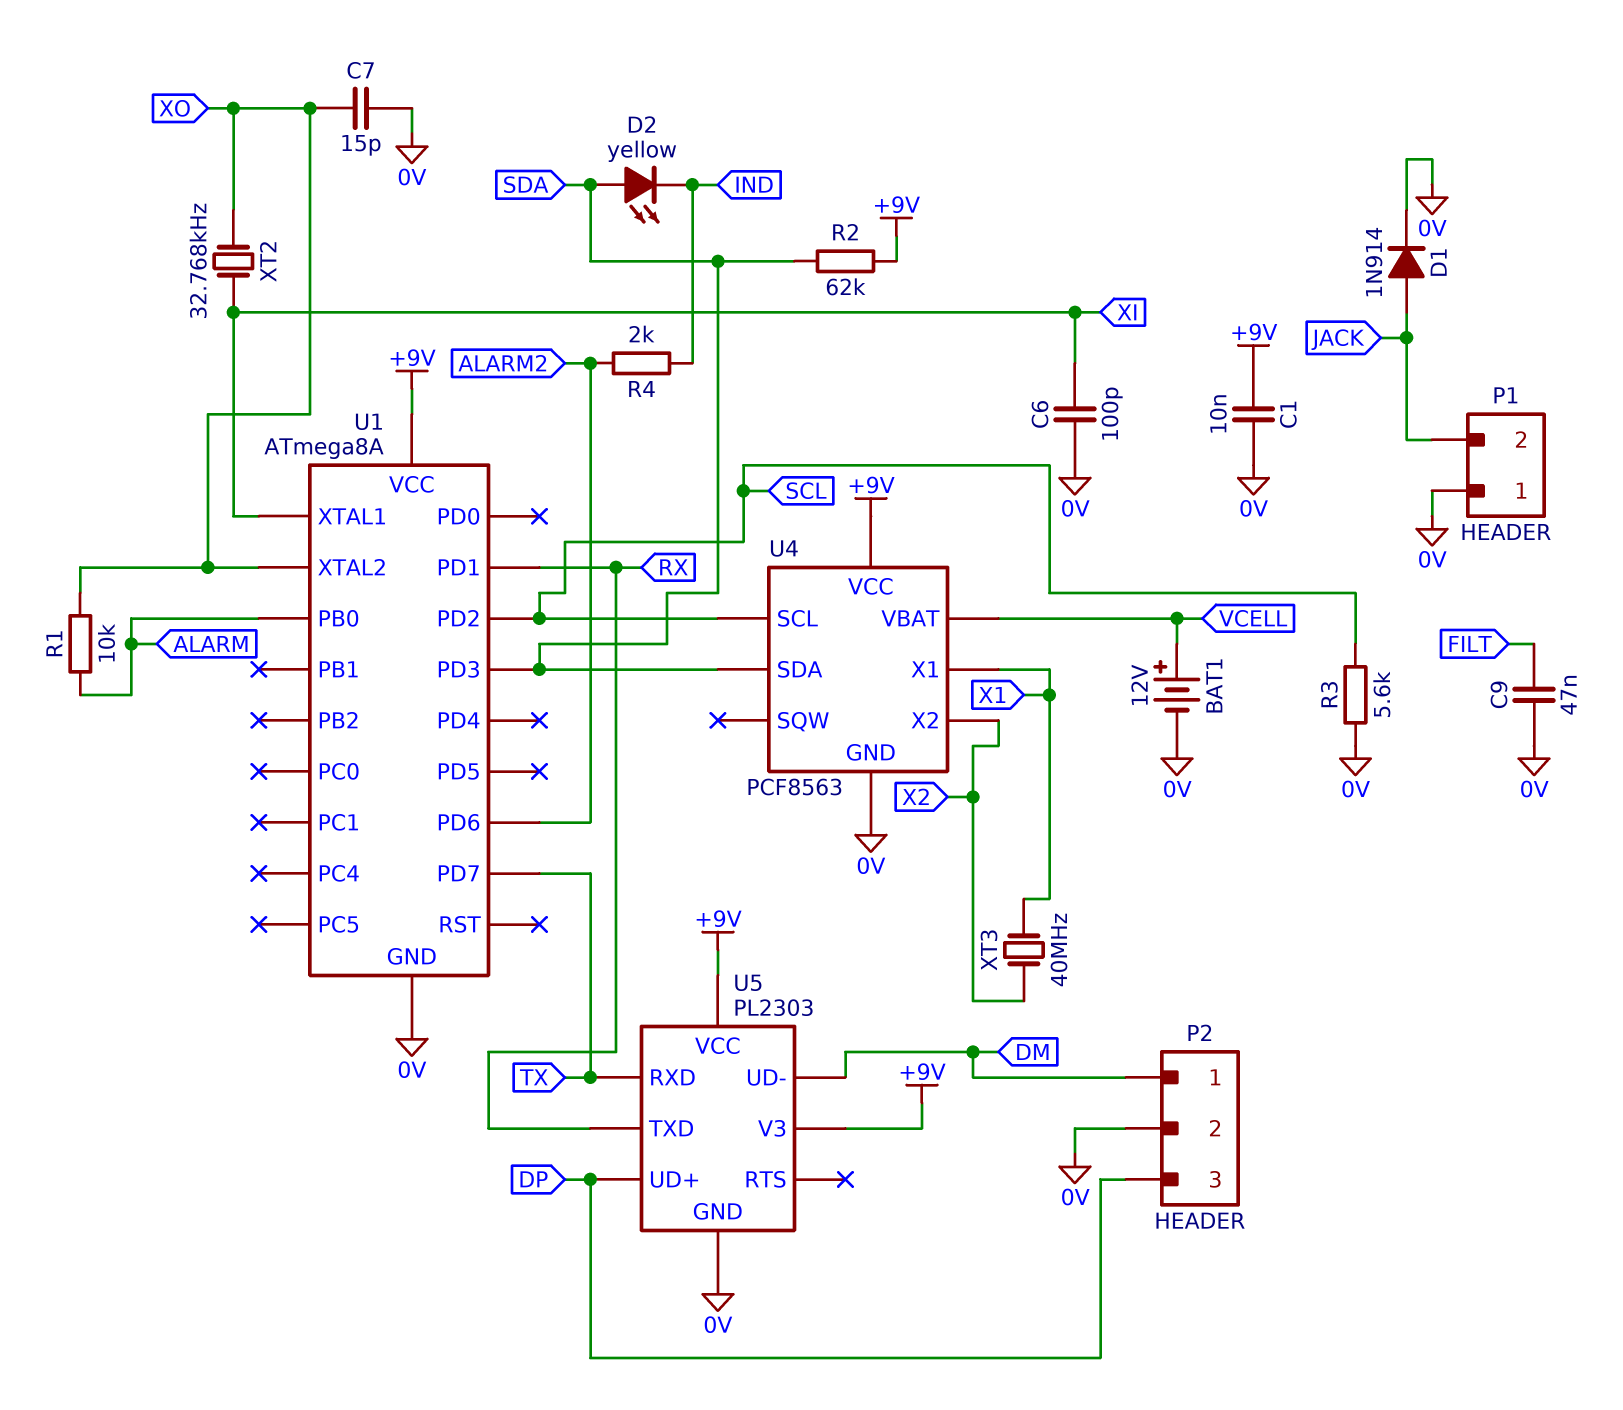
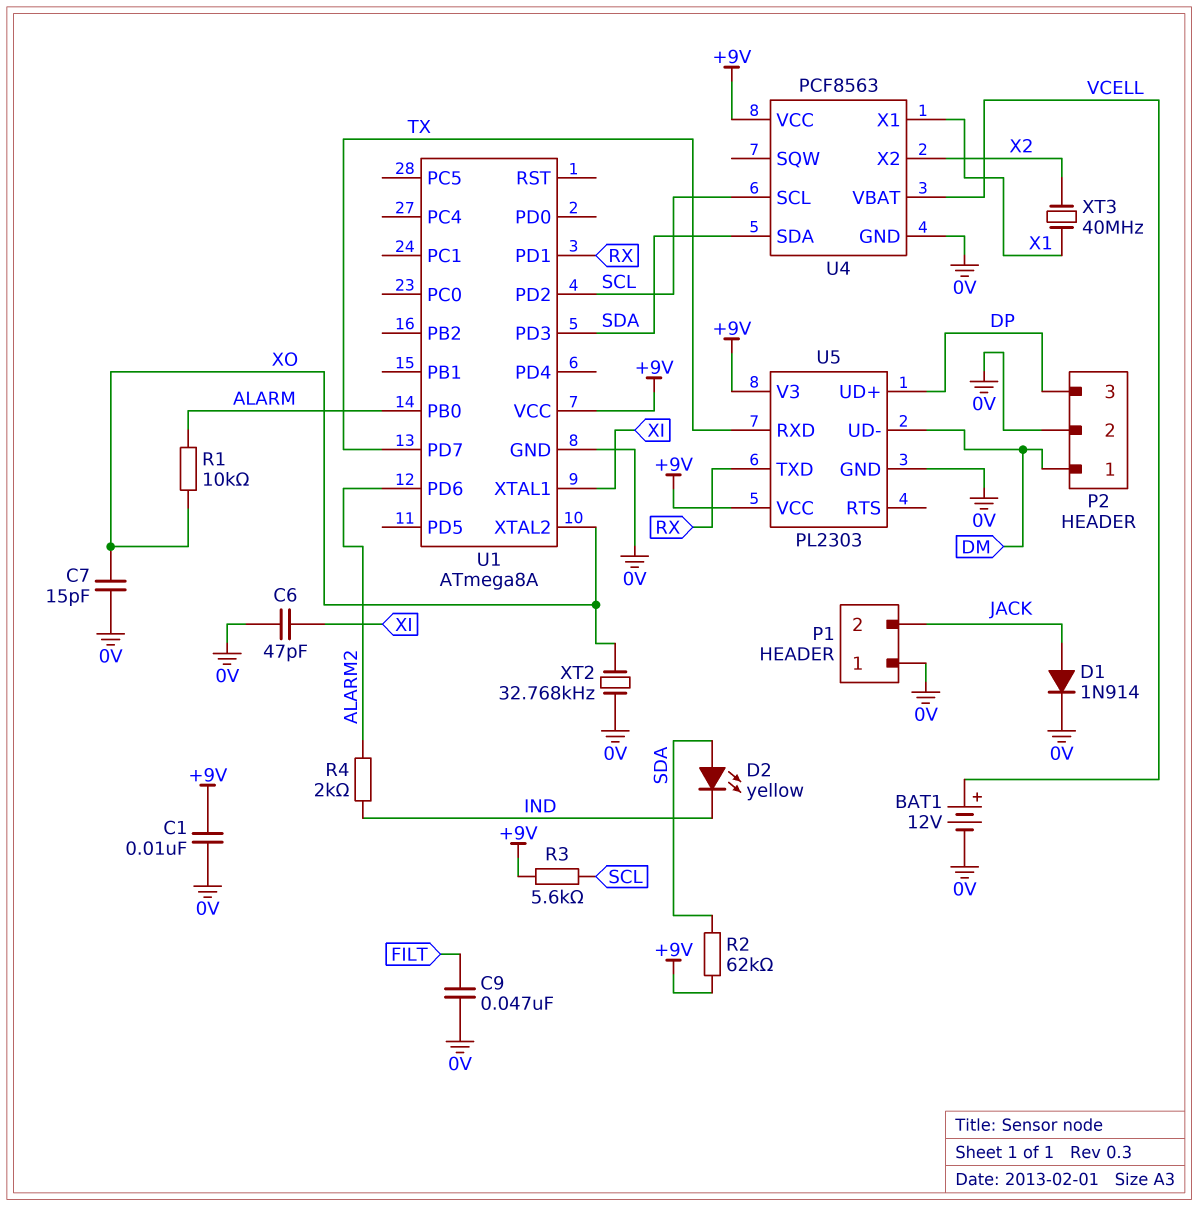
C6: 100pF (0V, XI) -> 47pF (0V, XI)
R3: 5.6k (0V, SCL) -> 5.6k (+9V, SCL)
XT2: 32.768kHz (XI, XO) -> 32.768kHz (0V, XO)

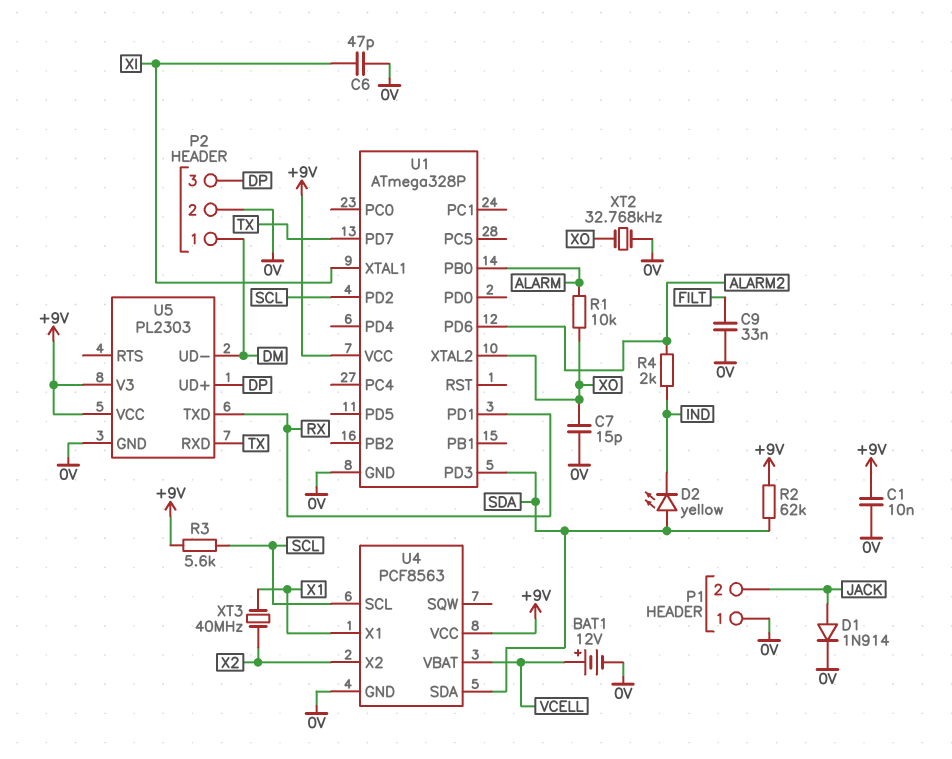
C9: 47nF (0V, FILT) -> 33nF (0V, FILT)
U1: ATmega8A -> ATmega328P

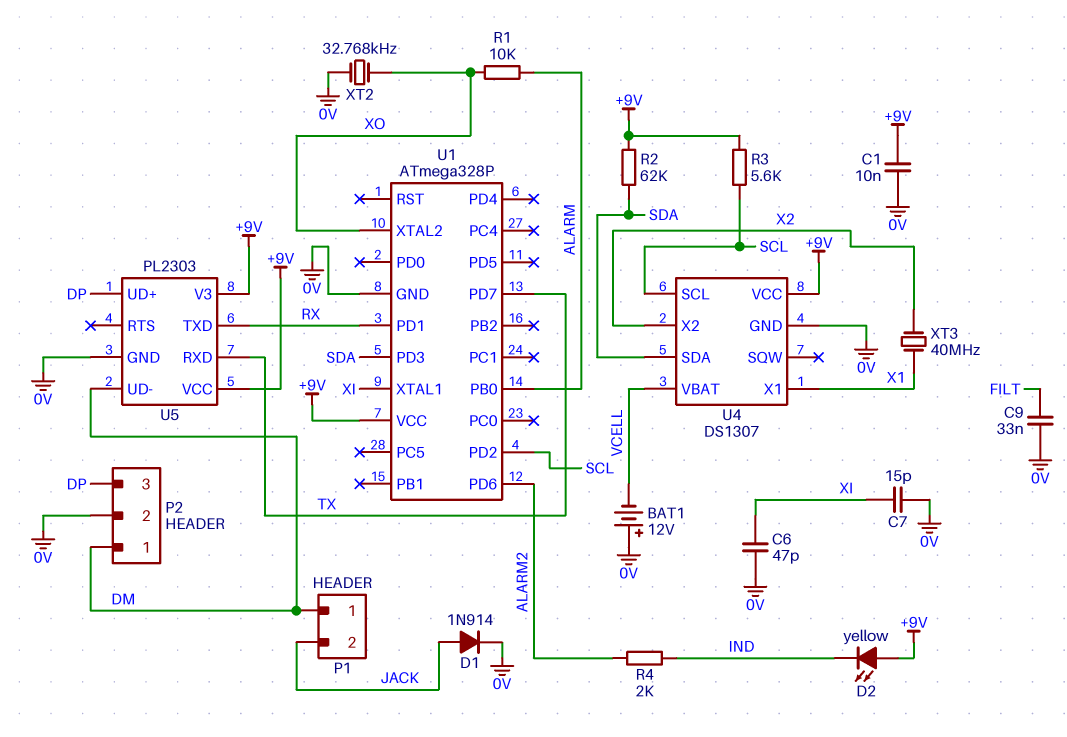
BAT1: 12V (plus VCELL, minus 0V) -> 12V (plus 0V, minus VCELL)
C7: 15pF (0V, XO) -> 15pF (0V, XI)
D2: LED yellow (A SDA, K IND) -> LED yellow (A +9V, K IND)
P1 pin 1: 0V -> DM
U4: PCF8563 -> DS1307

